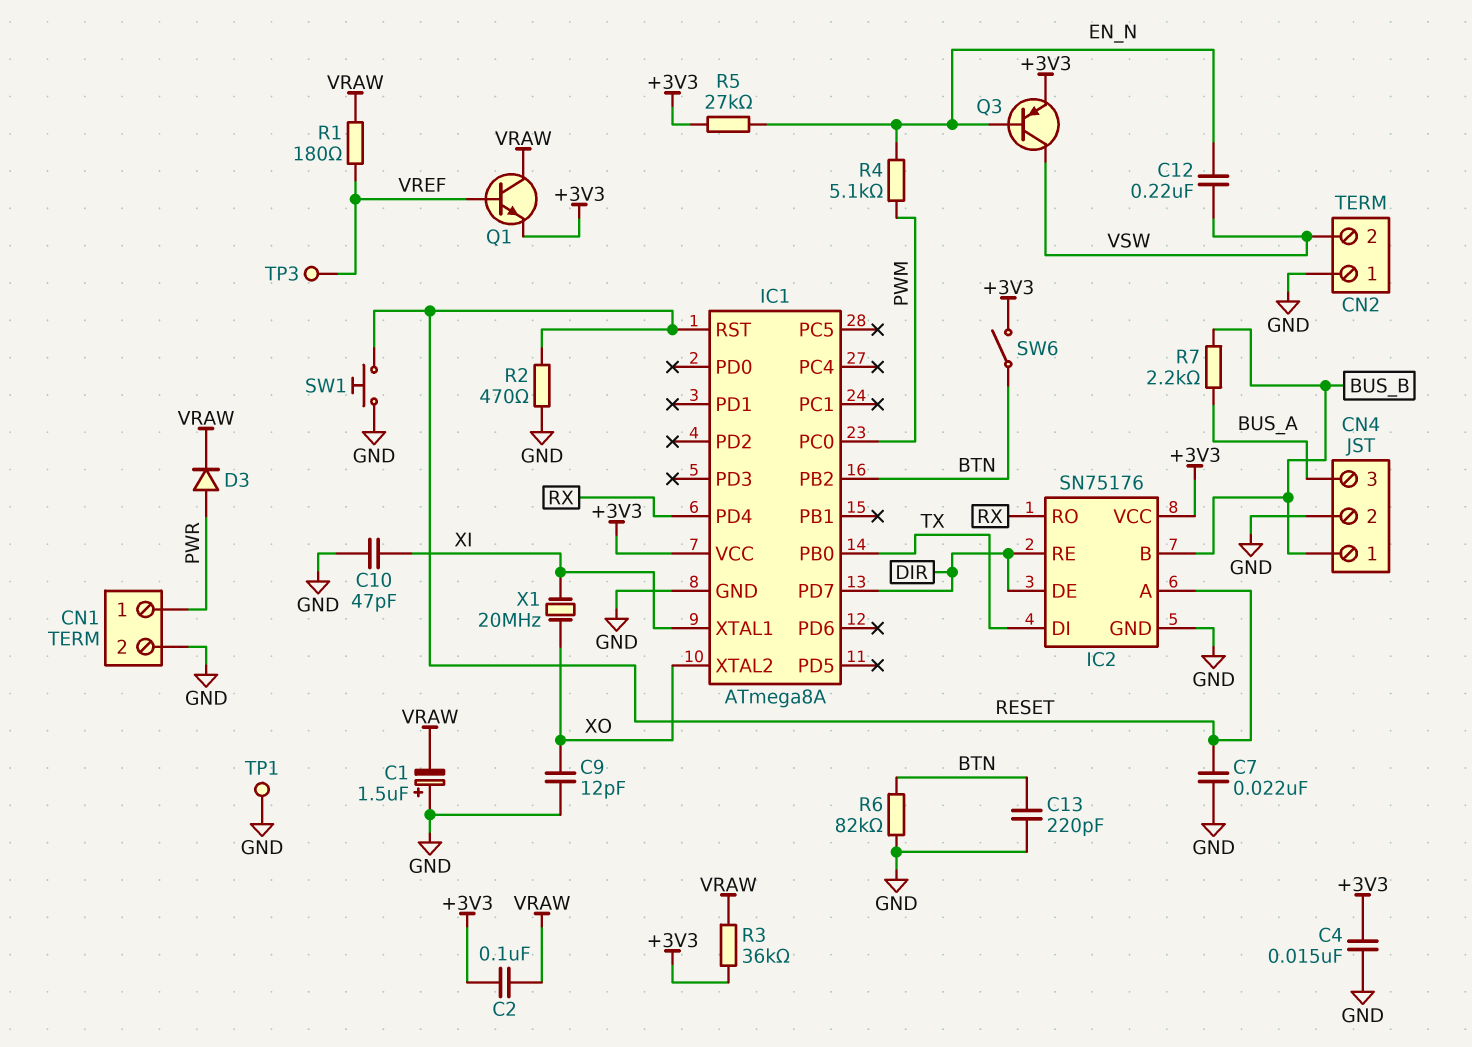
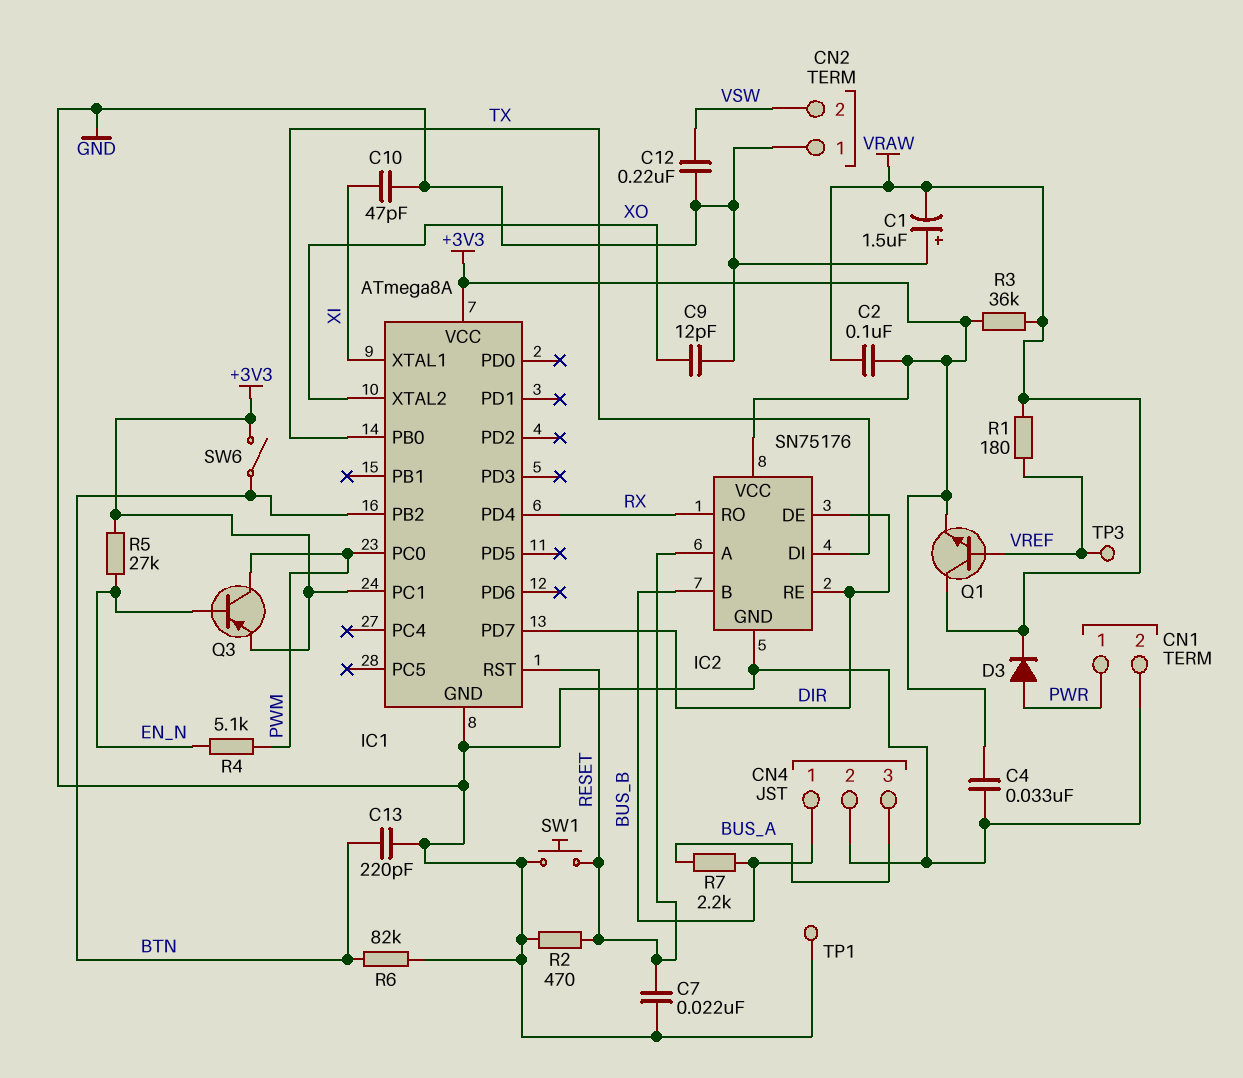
C4: 15nF (+3V3, GND) -> 33nF (+3V3, GND)
C12: 220nF (EN_N, VSW) -> 220nF (GND, VSW)
IC1 pin PC1: none -> +3V3
Q3: PNP (B EN_N, C VSW, E +3V3) -> PNP (B EN_N, C PWM, E +3V3)
X1: 20MHz (XI, XO) -> none

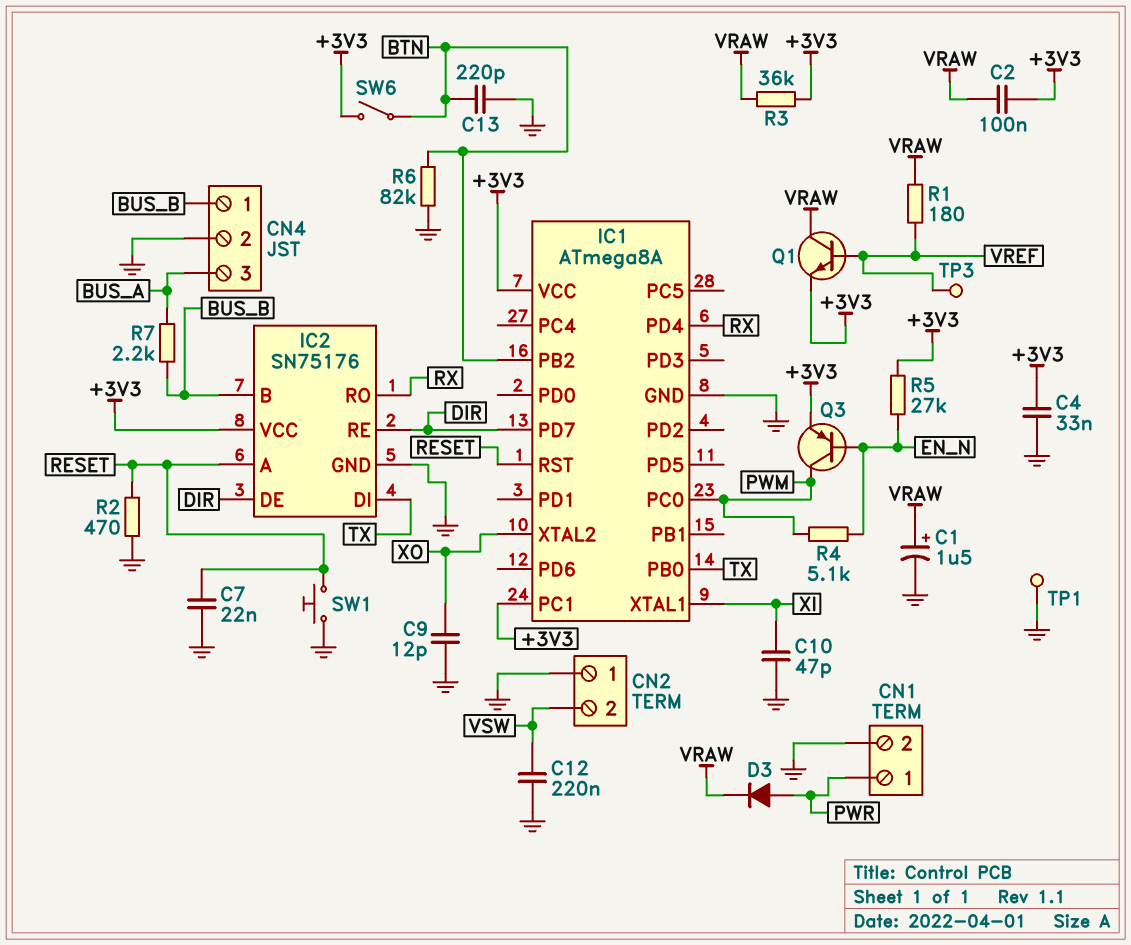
C1: 1.5uF (plus GND, minus VRAW) -> 1.5uF (plus VRAW, minus GND)

